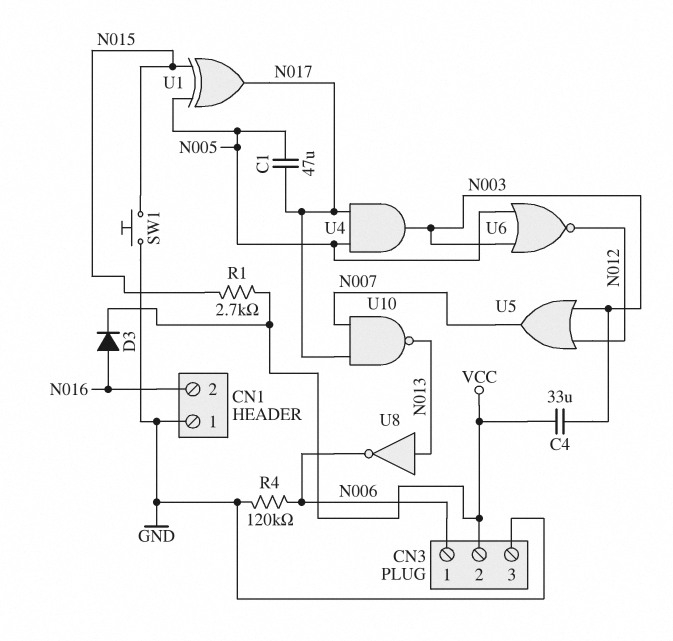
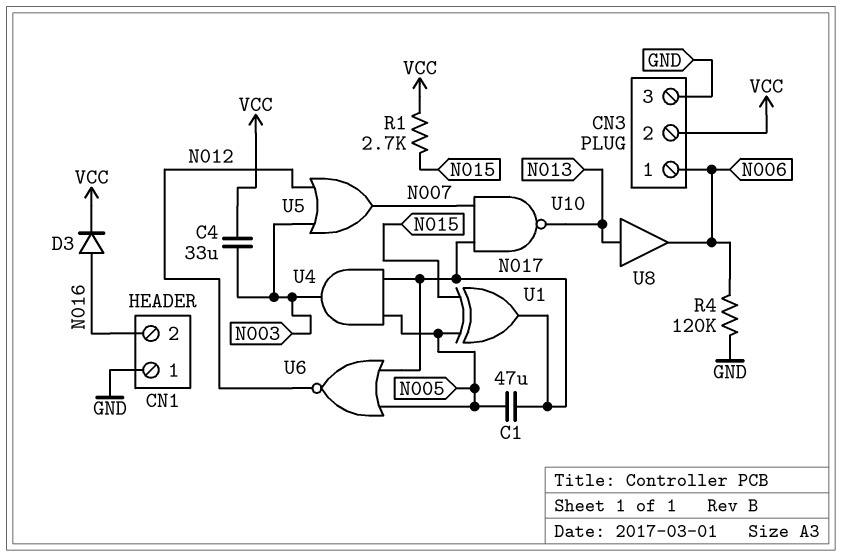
SW1: button (GND, N015) -> none
U6: NOR (in N003, in N005, out N012) -> NOR (in N005, in N017, out N012)
U8: NOT (in N013, out N006) -> buffer (in N013, out N006)

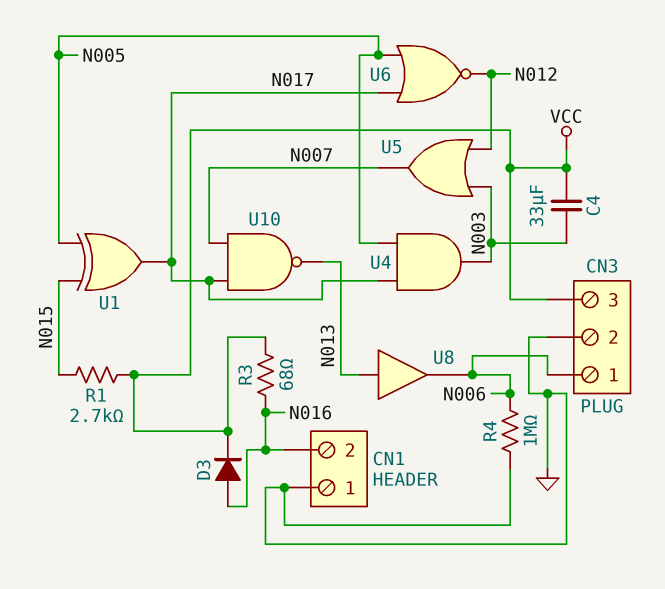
C1: 47uF (N005, N017) -> none
CN3 pin 2: VCC -> GND
CN3 pin 3: GND -> VCC
R3: none -> 68 (N016, VCC)
R4: 120k (GND, N006) -> 1M (GND, N006)

